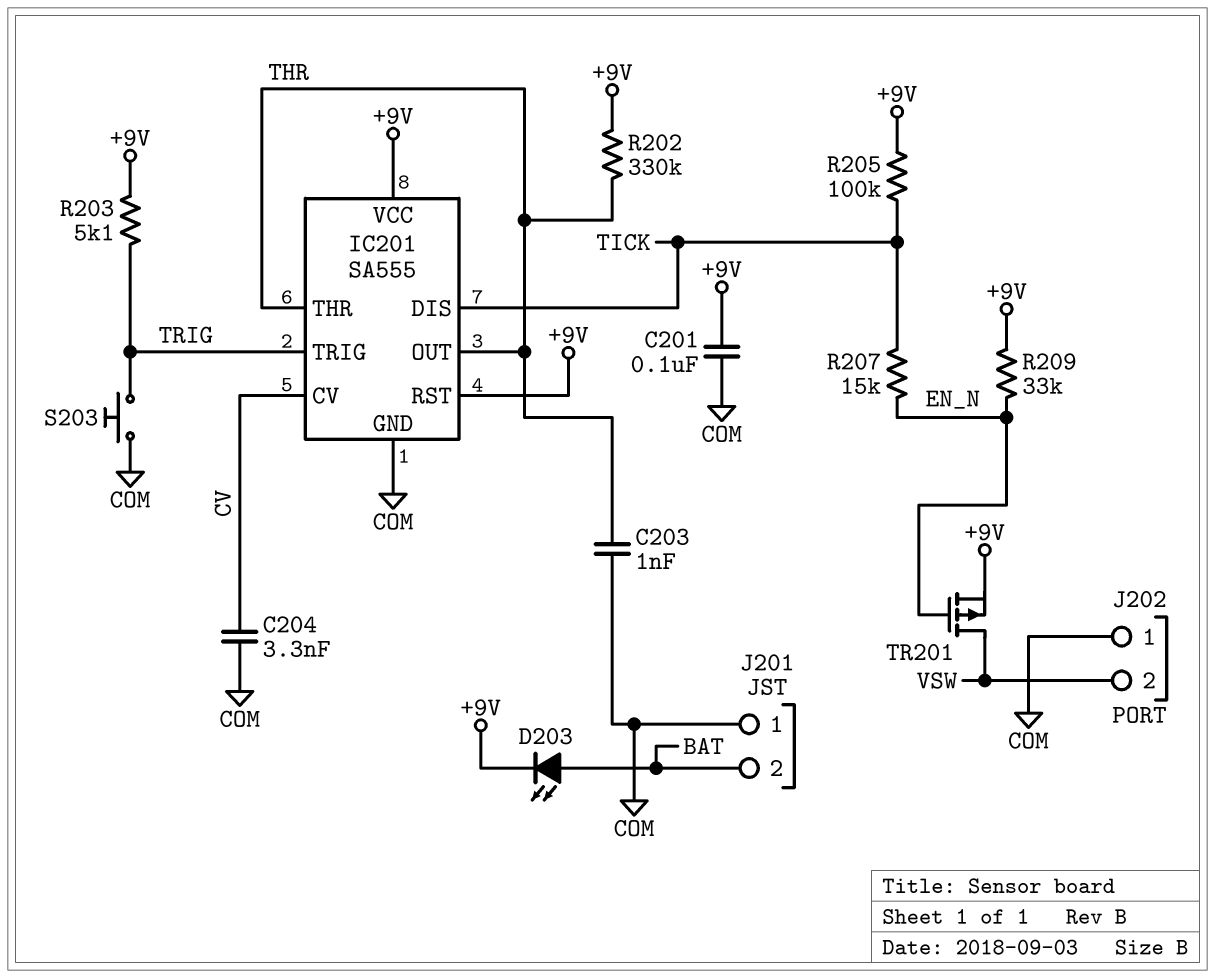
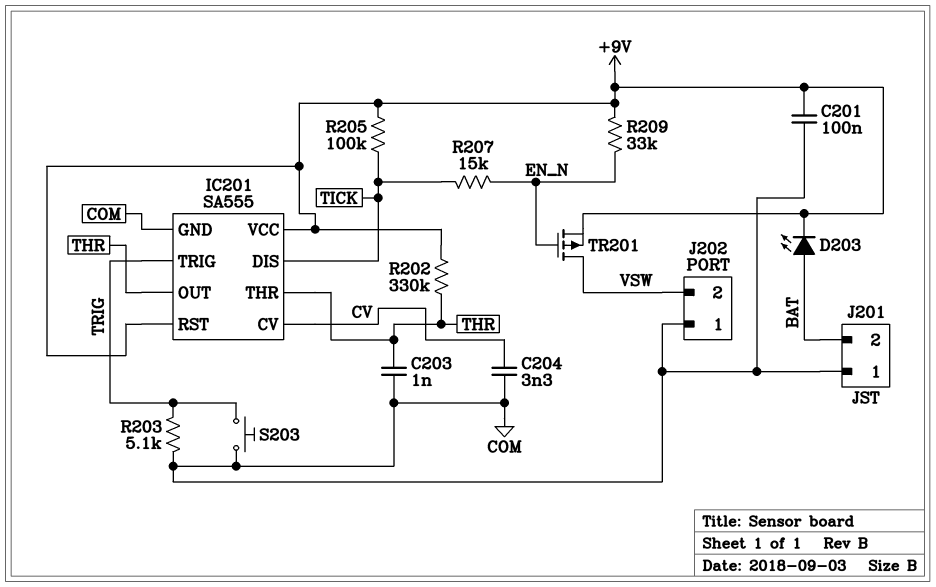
R203: 5.1k (+9V, TRIG) -> 5.1k (COM, TRIG)

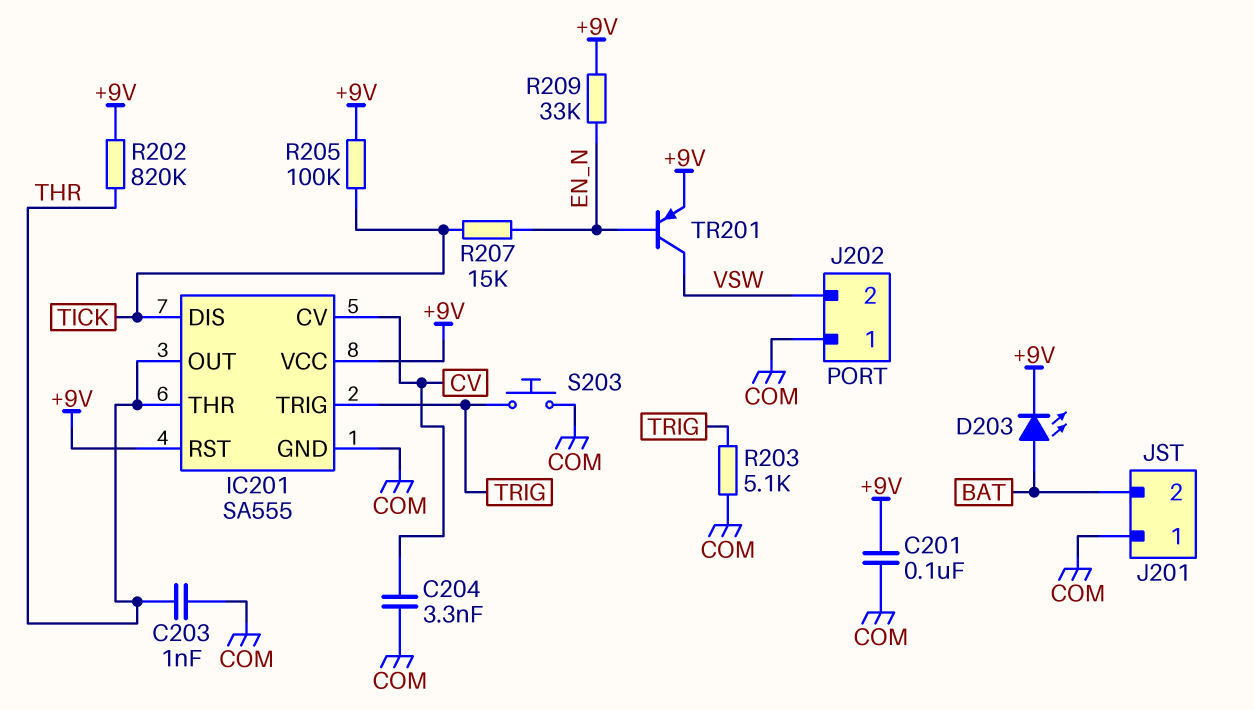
R202: 330k (+9V, THR) -> 820k (+9V, THR)
TR201: PMOS (G EN_N, D VSW, S +9V) -> PNP (B EN_N, C VSW, E +9V)

